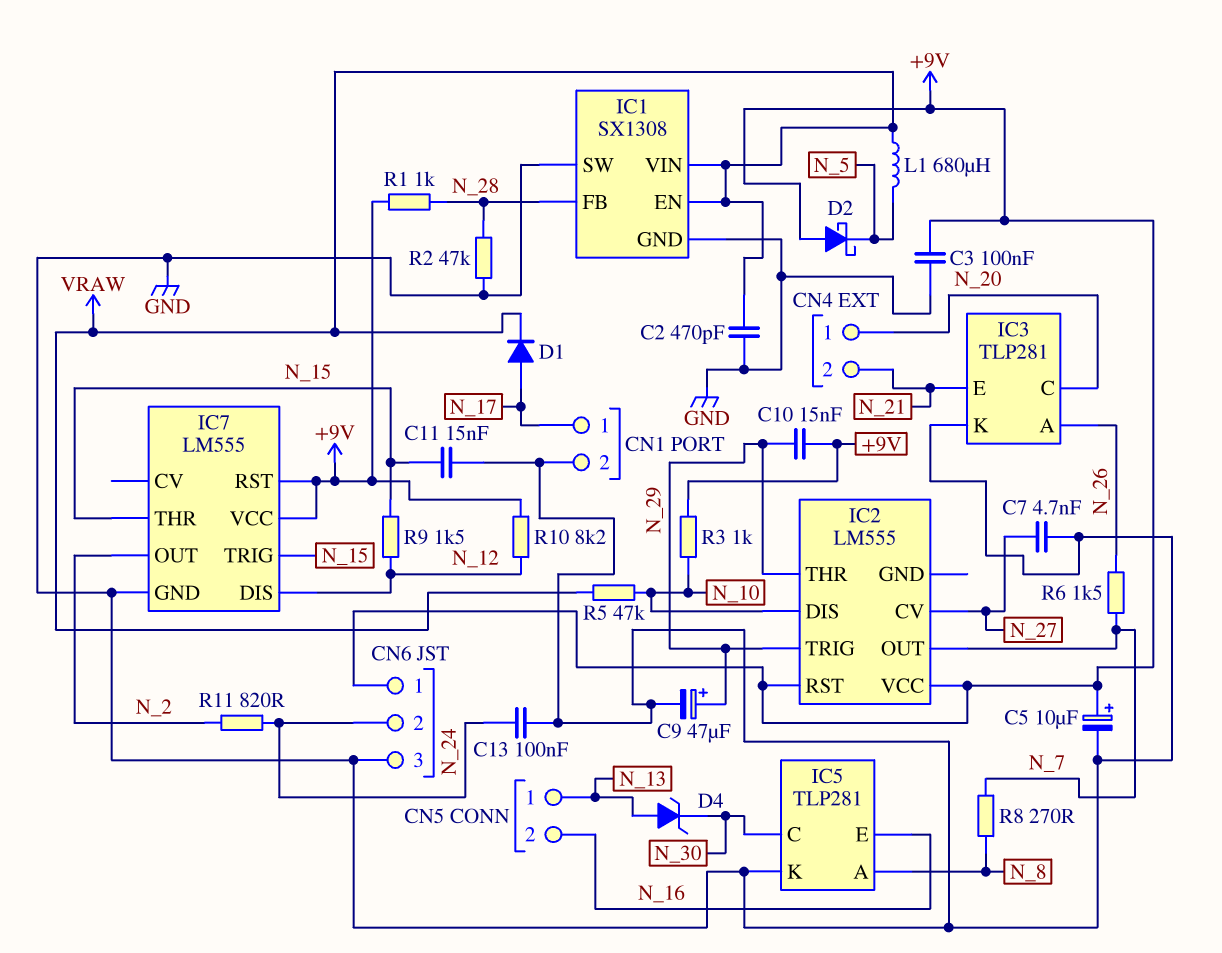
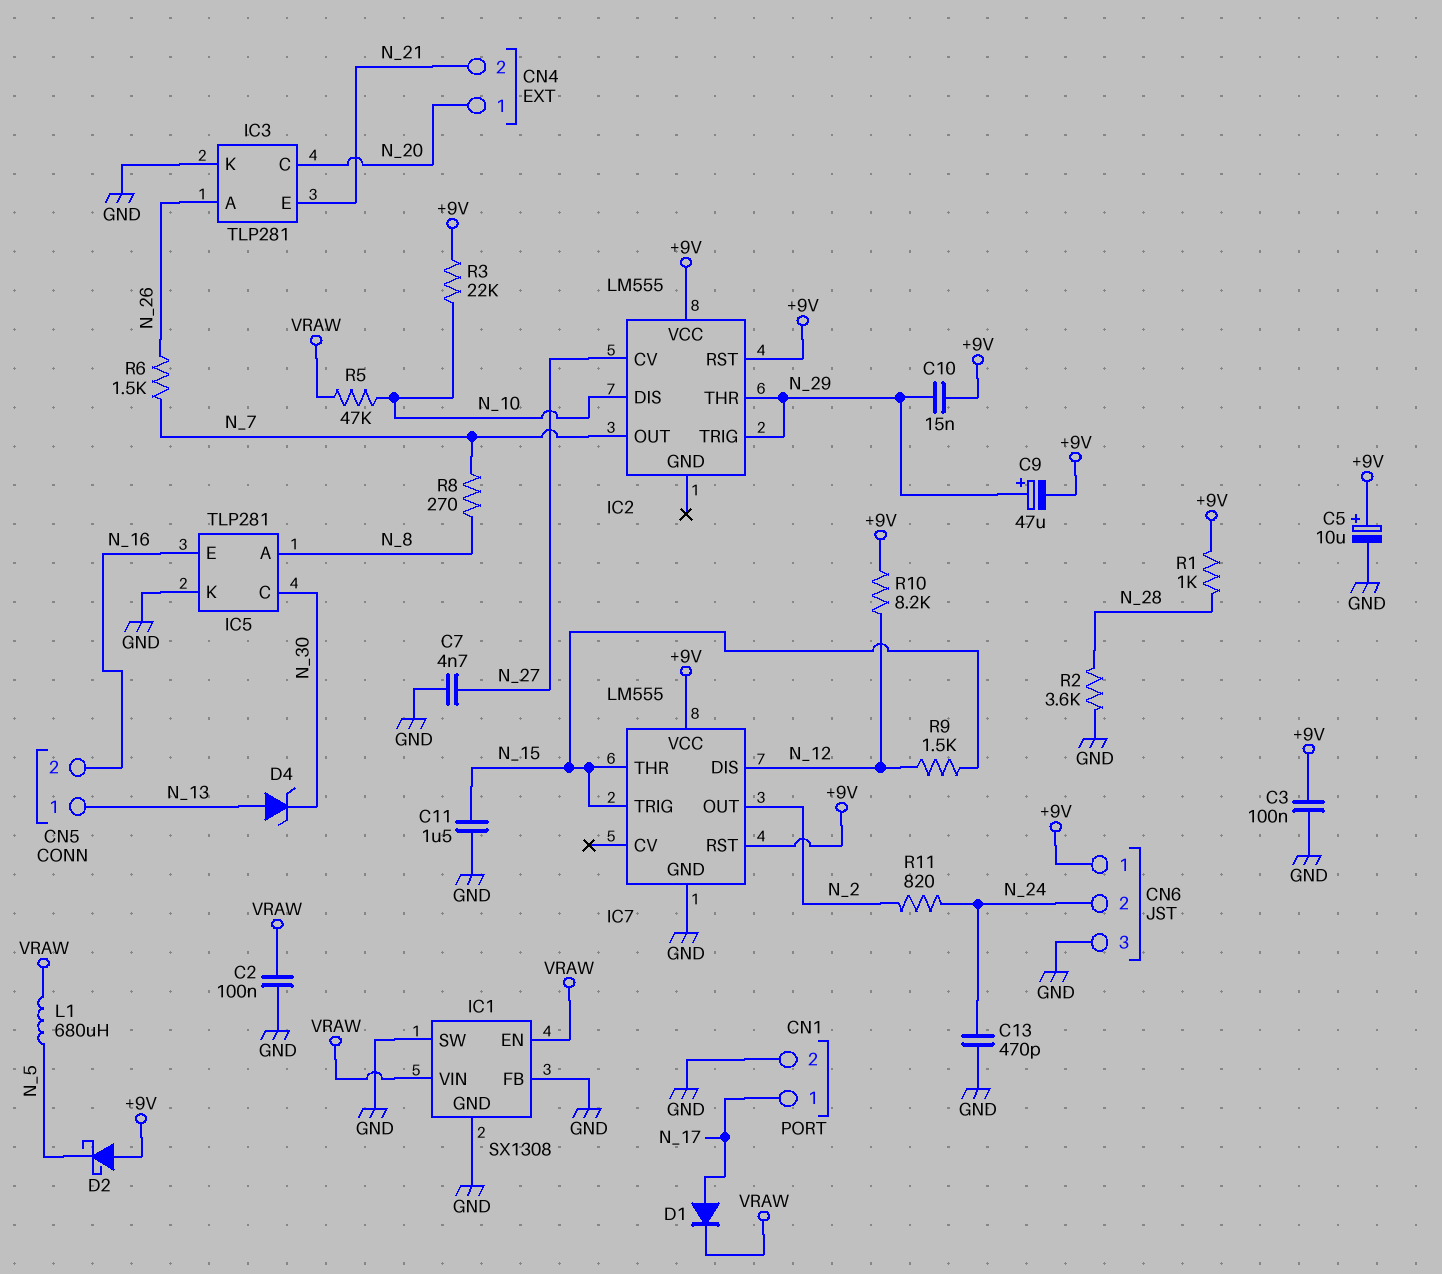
C2: 470pF (GND, VRAW) -> 100nF (GND, VRAW)
C9: 47uF (plus N_29, minus GND) -> 47uF (plus N_29, minus +9V)
C11: 15nF (GND, N_15) -> 1.5uF (GND, N_15)
C13: 100nF (GND, N_24) -> 470pF (GND, N_24)
IC1 pin FB: N_28 -> GND
R2: 47k (GND, N_28) -> 3.6k (GND, N_28)
R3: 1k (+9V, N_10) -> 22k (+9V, N_10)

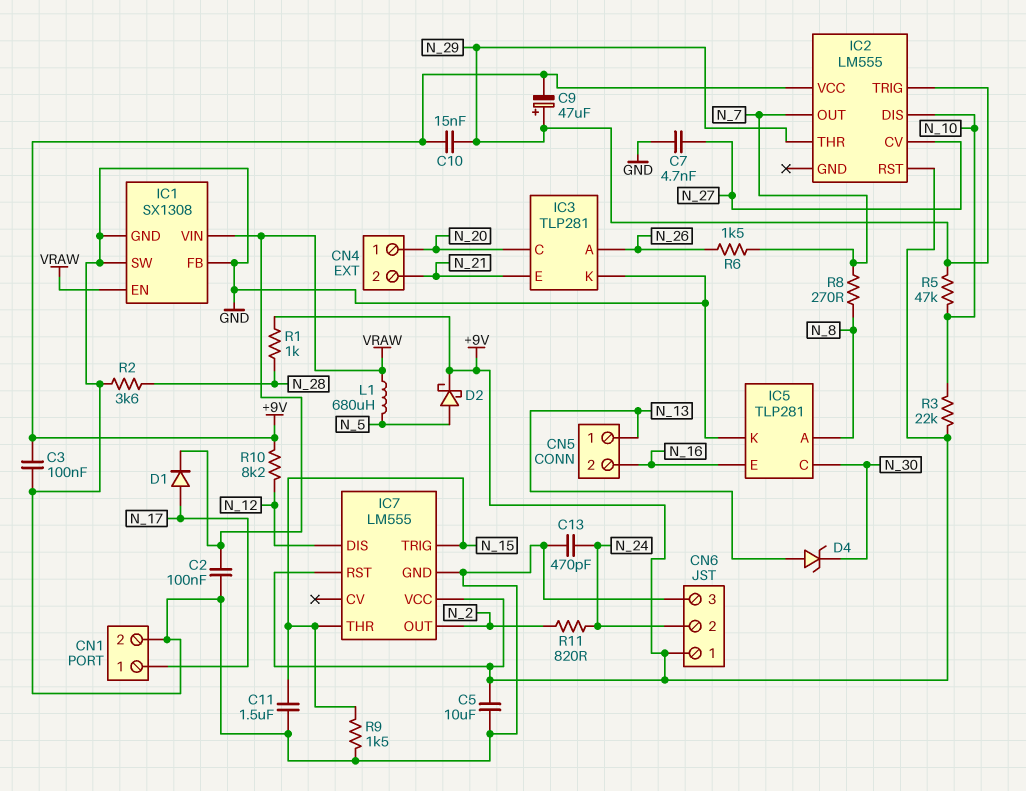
C5: 10uF (plus +9V, minus GND) -> 10uF (+9V, GND)
D2: schottky (A +9V, K N_5) -> schottky (A N_5, K +9V)
R5: 47k (N_10, VRAW) -> 47k (N_10, N_29)
R9: 1.5k (N_12, N_15) -> 1.5k (GND, N_15)

